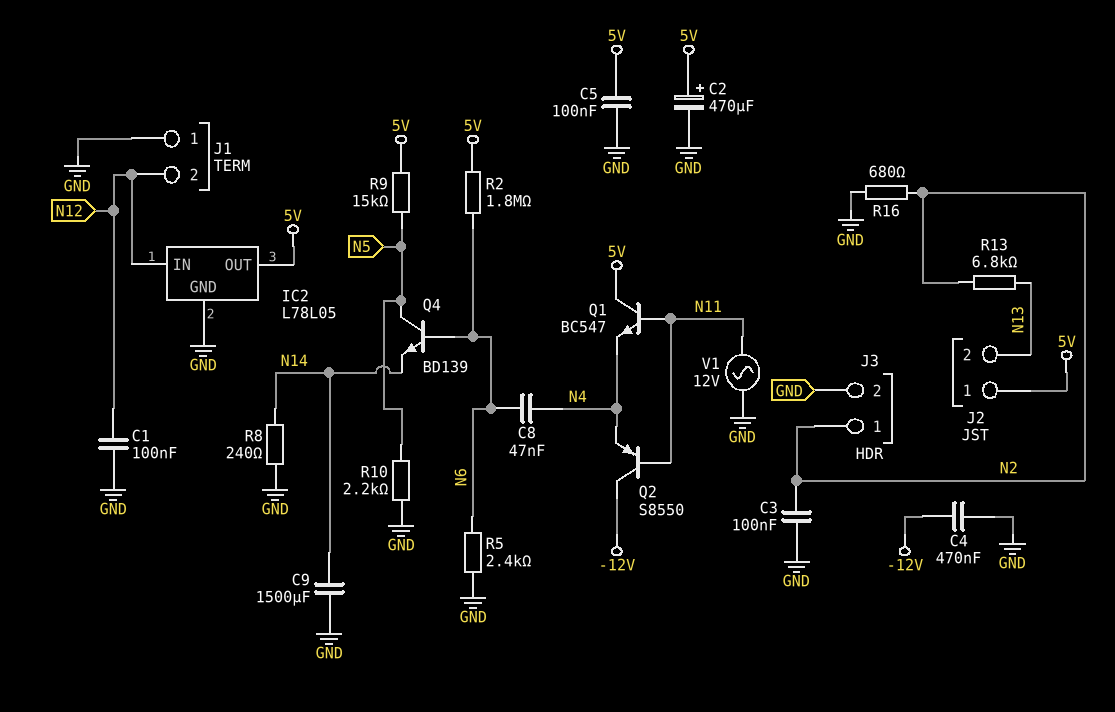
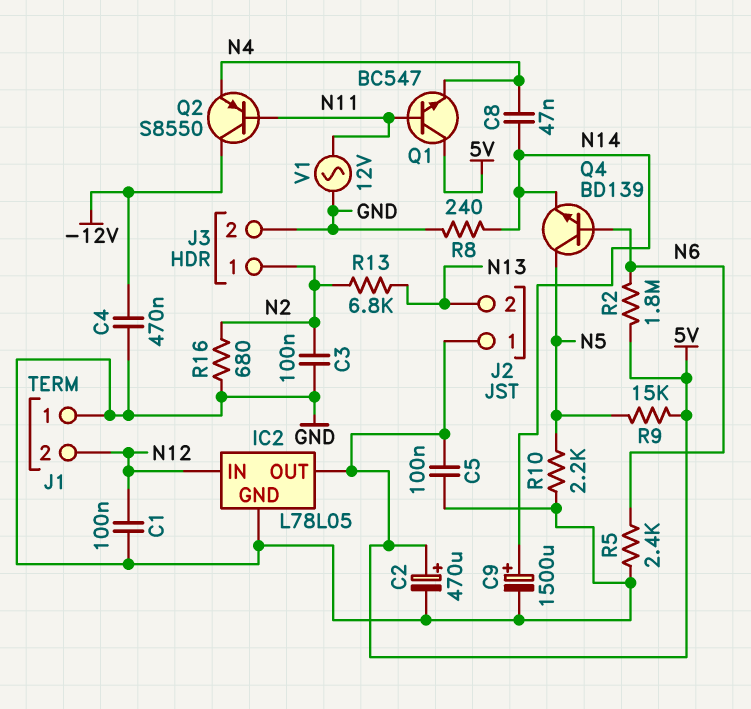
C8: 47nF (N4, N6) -> 47nF (N4, N14)
C9: 1500uF (GND, N14) -> 1500uF (plus N14, minus GND)

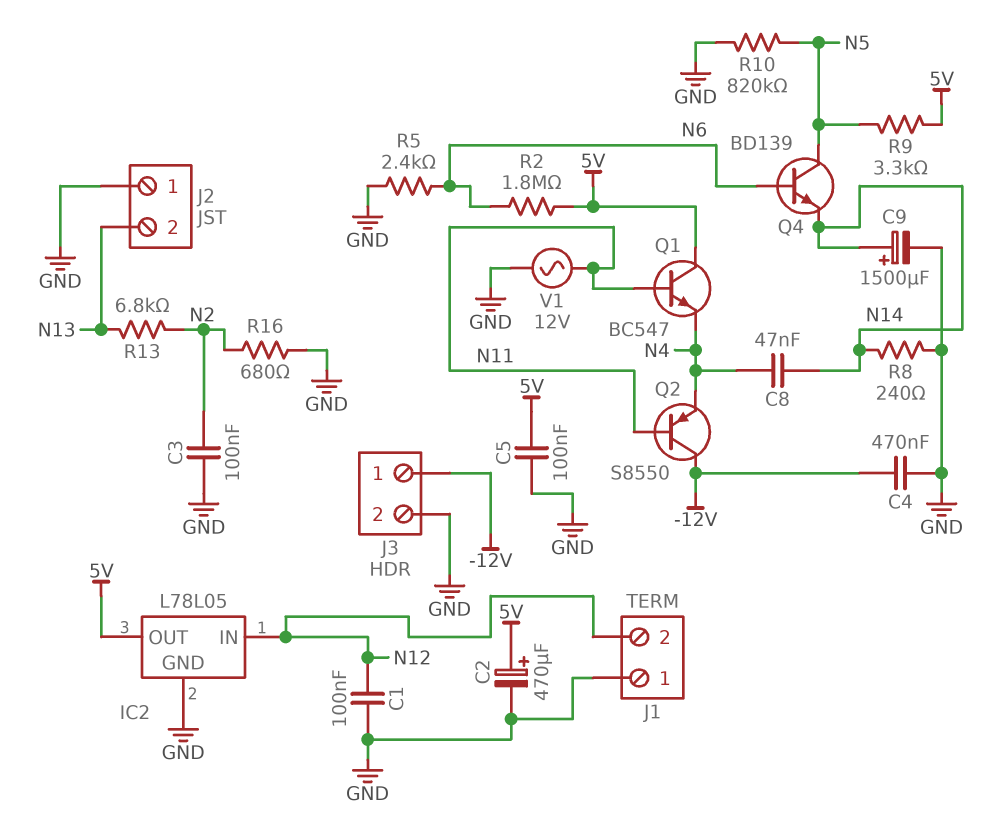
J2 pin 1: 5V -> GND
J3 pin 1: N2 -> -12V
R9: 15k (5V, N5) -> 3.3k (5V, N5)
R10: 2.2k (GND, N5) -> 820k (GND, N5)

